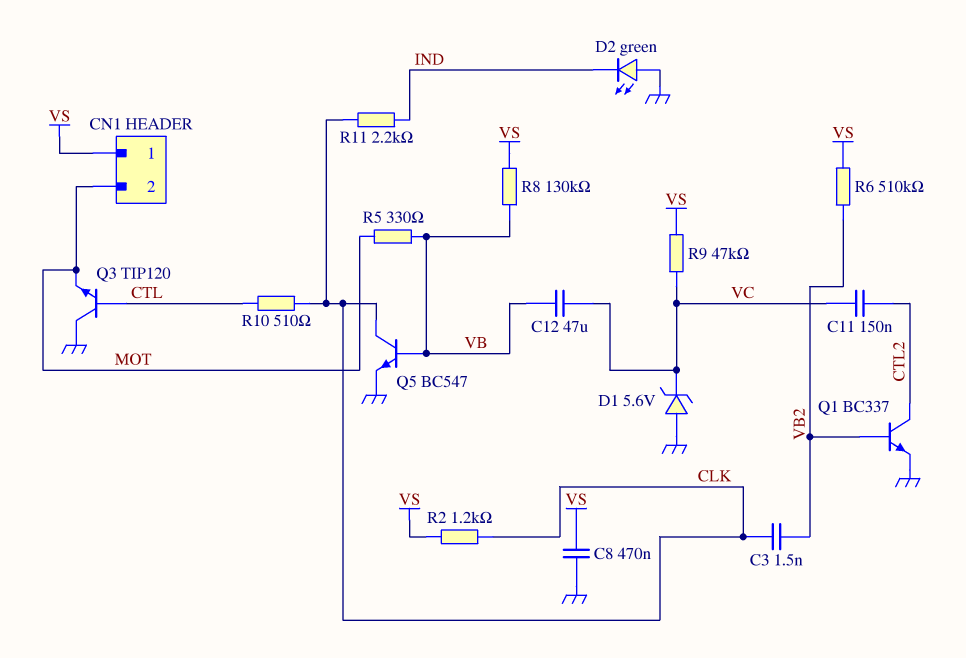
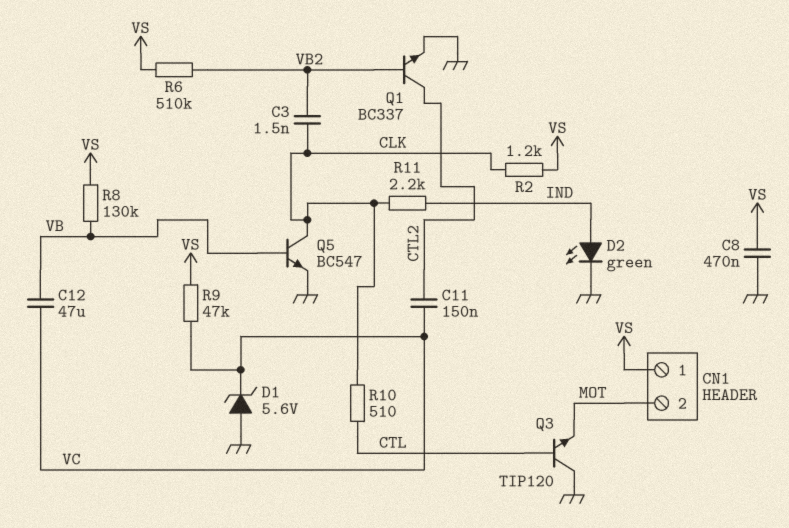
D2: LED green (A GND, K IND) -> LED green (A IND, K GND)
R5: 330 (MOT, VB) -> none

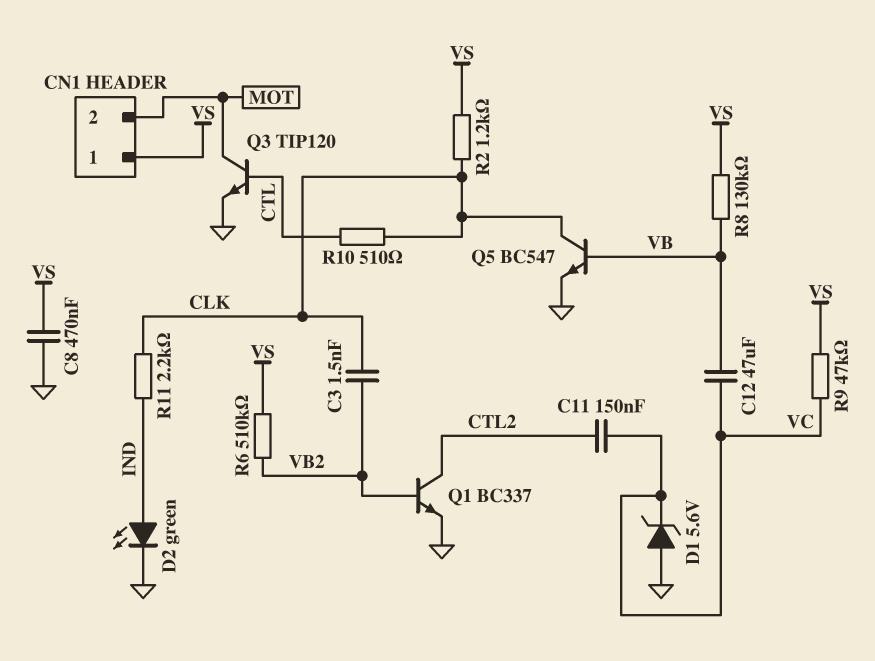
Q3: NPN TIP120 (B CTL, C GND, E MOT) -> NPN TIP120 (B CTL, C MOT, E GND)

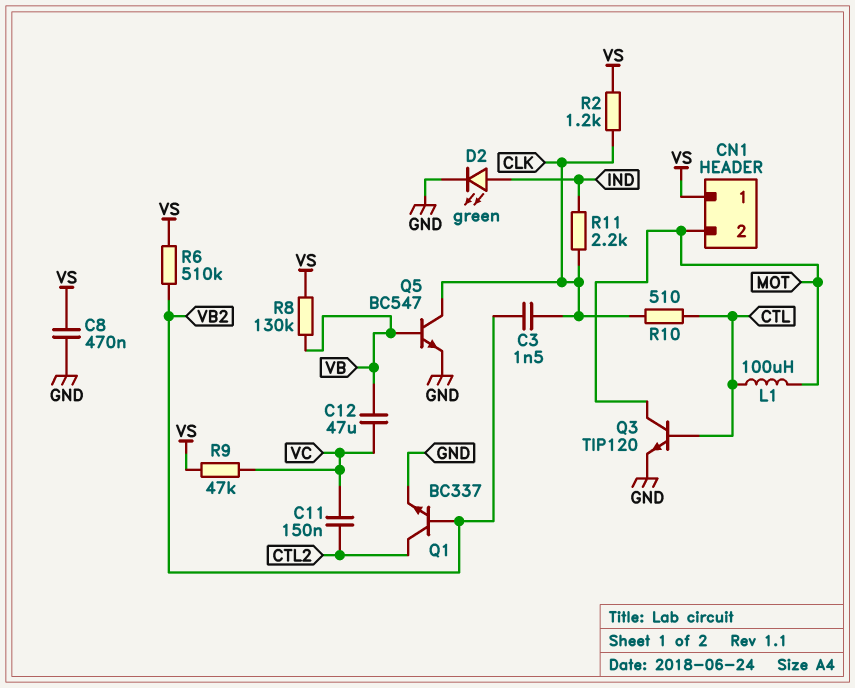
D1: zener 5.6V (A GND, K VC) -> none
L1: none -> 100uH (CTL, MOT)

